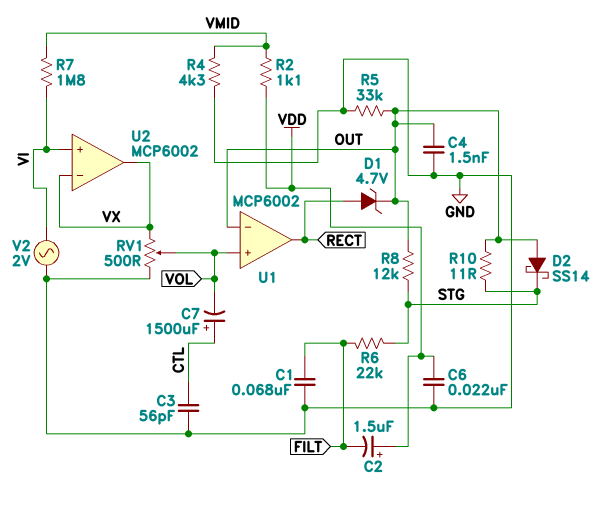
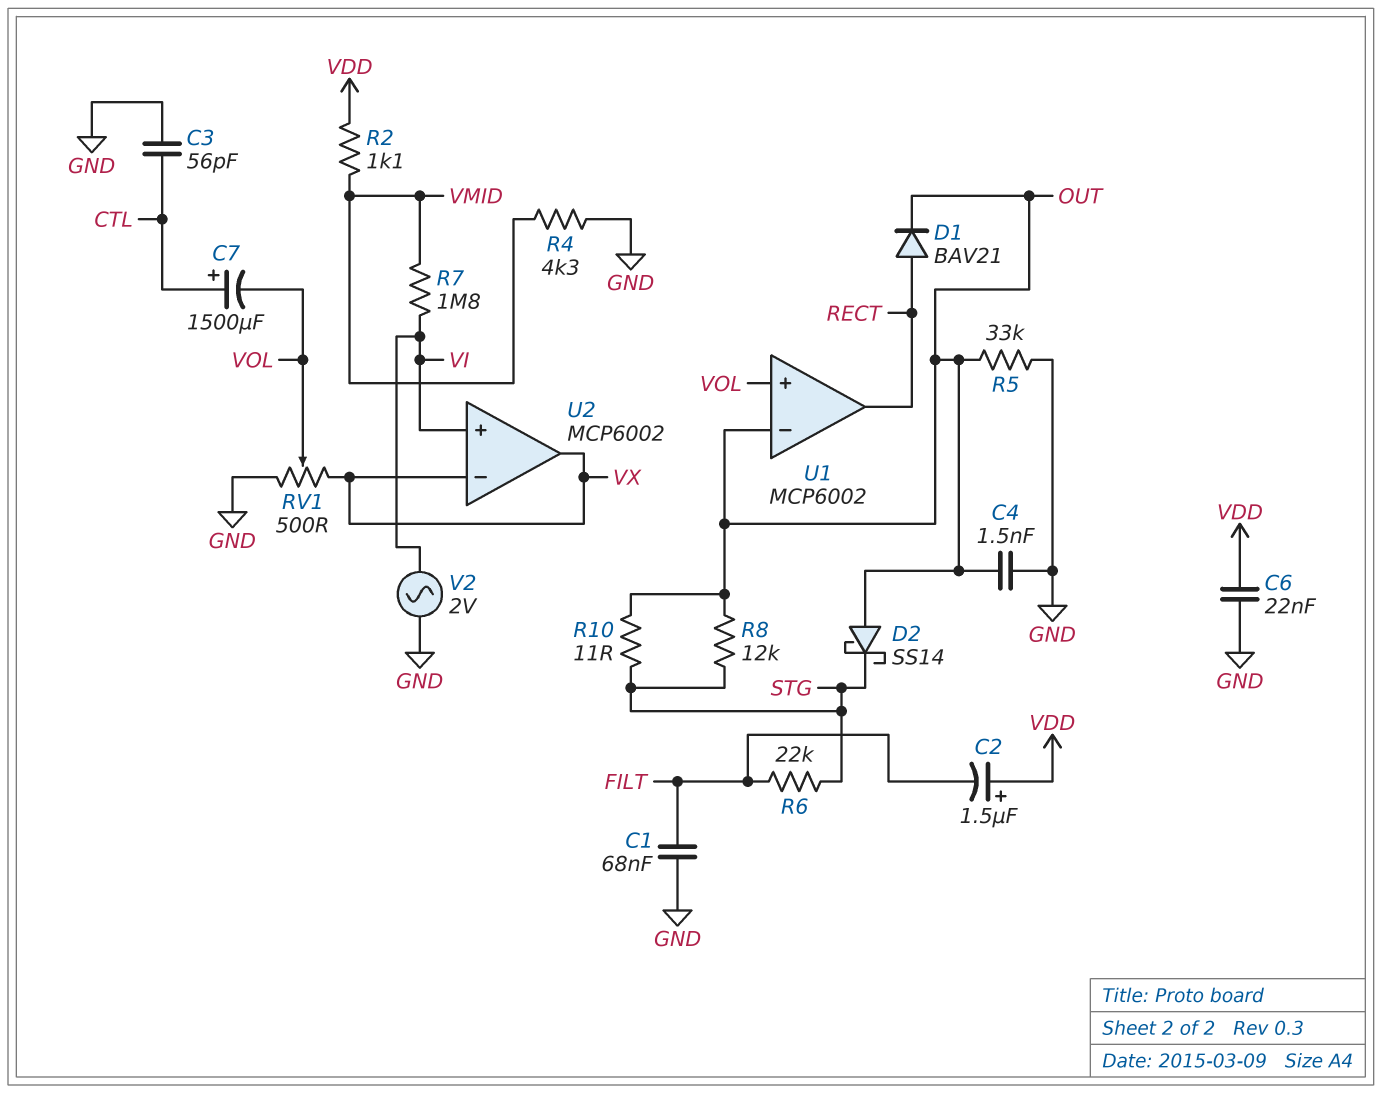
D1: zener 4.7V (A RECT, K OUT) -> diode BAV21 (A RECT, K OUT)

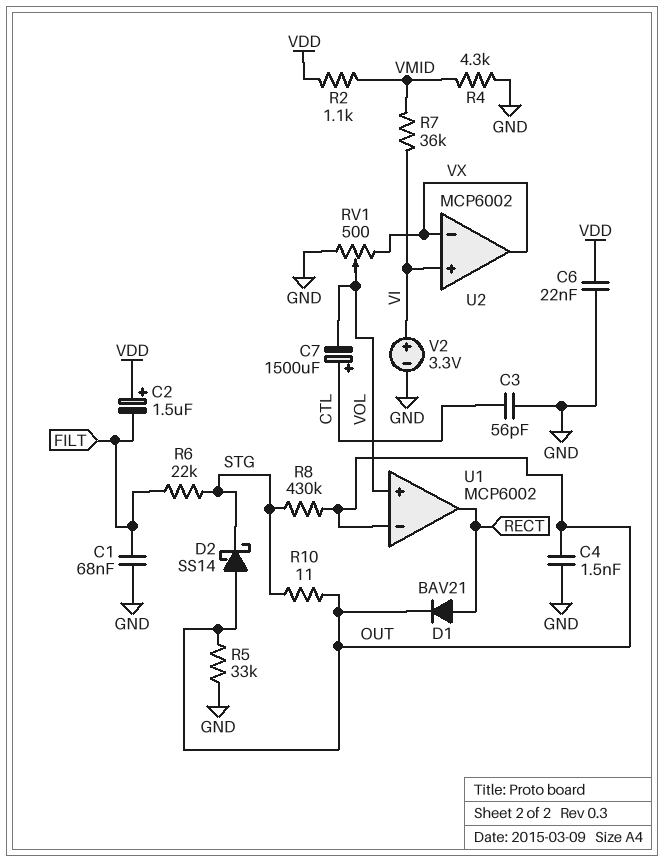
R7: 1.8M (VI, VMID) -> 36k (VI, VMID)
R8: 12k (OUT, STG) -> 430k (OUT, STG)
V2: AC 2V (GND, VI) -> 3.3V (plus VI, minus GND)

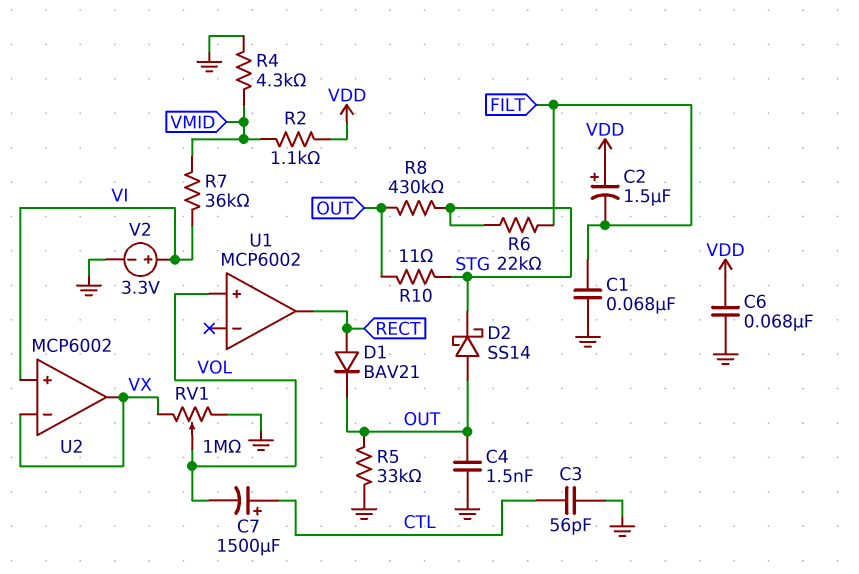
C6: 22nF (GND, VDD) -> 68nF (GND, VDD)
RV1: 500 (GND, VX, wiper VOL) -> 1M (GND, VX, wiper VOL)
U1 pin in-: OUT -> none

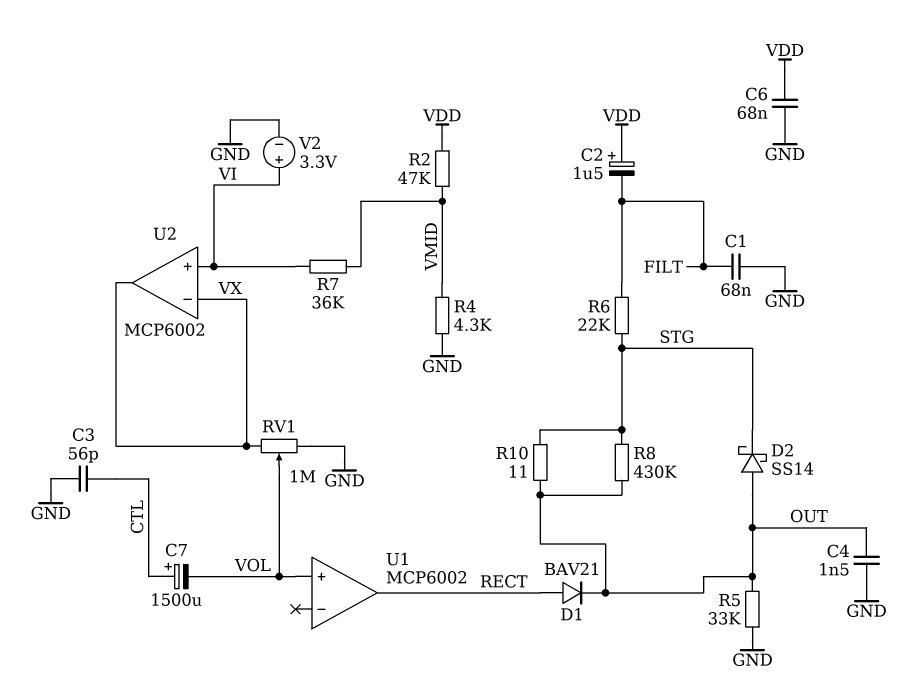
R2: 1.1k (VDD, VMID) -> 47k (VDD, VMID)

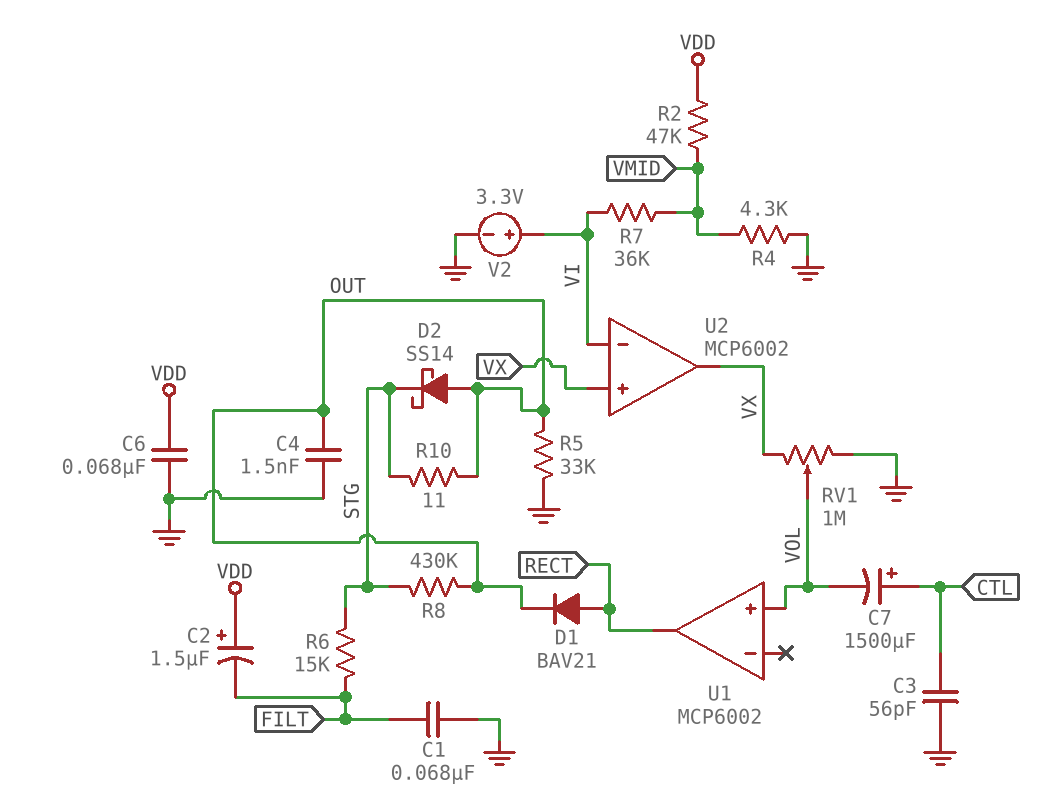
R6: 22k (FILT, STG) -> 15k (FILT, STG)
U2 pin in+: VI -> VX
U2 pin in-: VX -> VI

